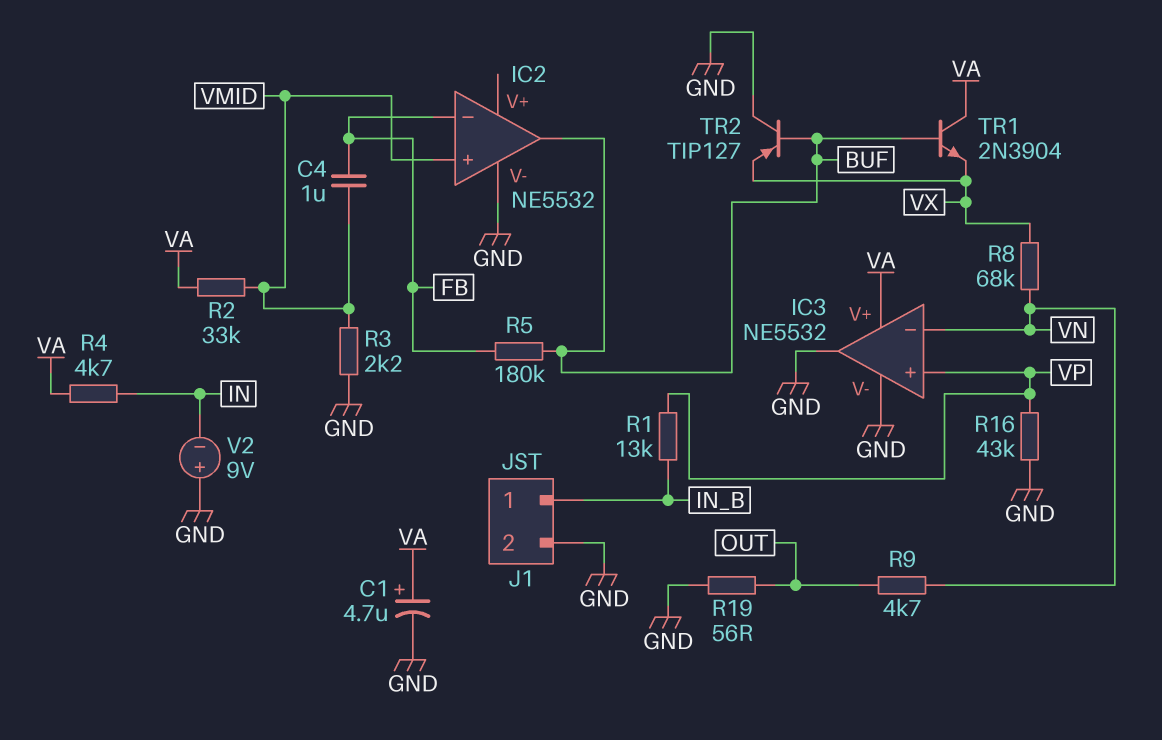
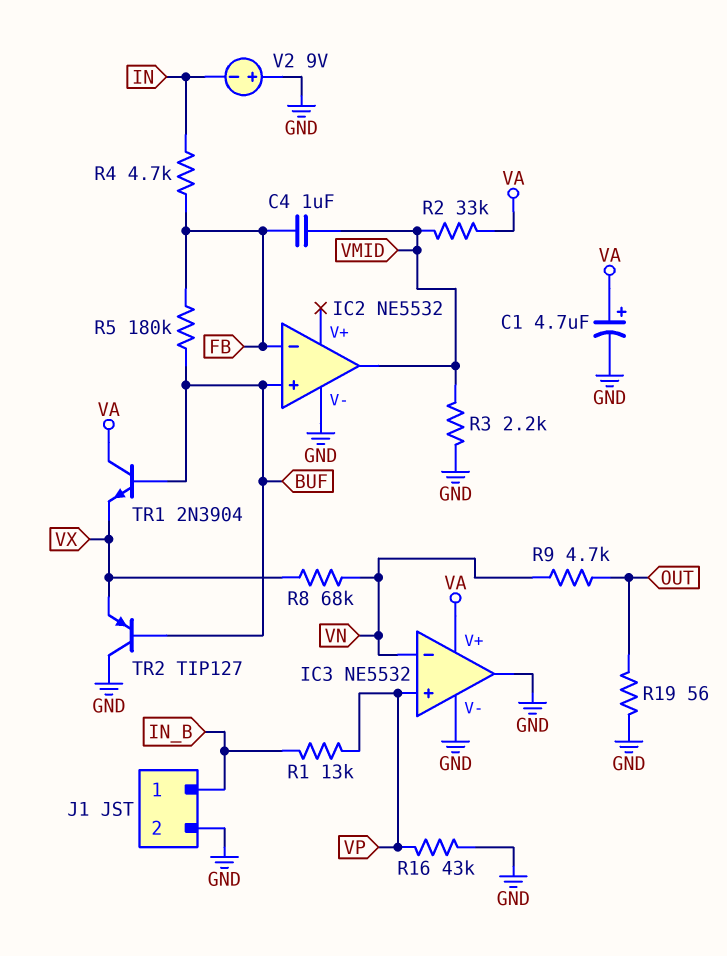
IC2 pin in+: VMID -> BUF
IC2 pin out: BUF -> VMID
R4: 4.7k (IN, VA) -> 4.7k (FB, IN)

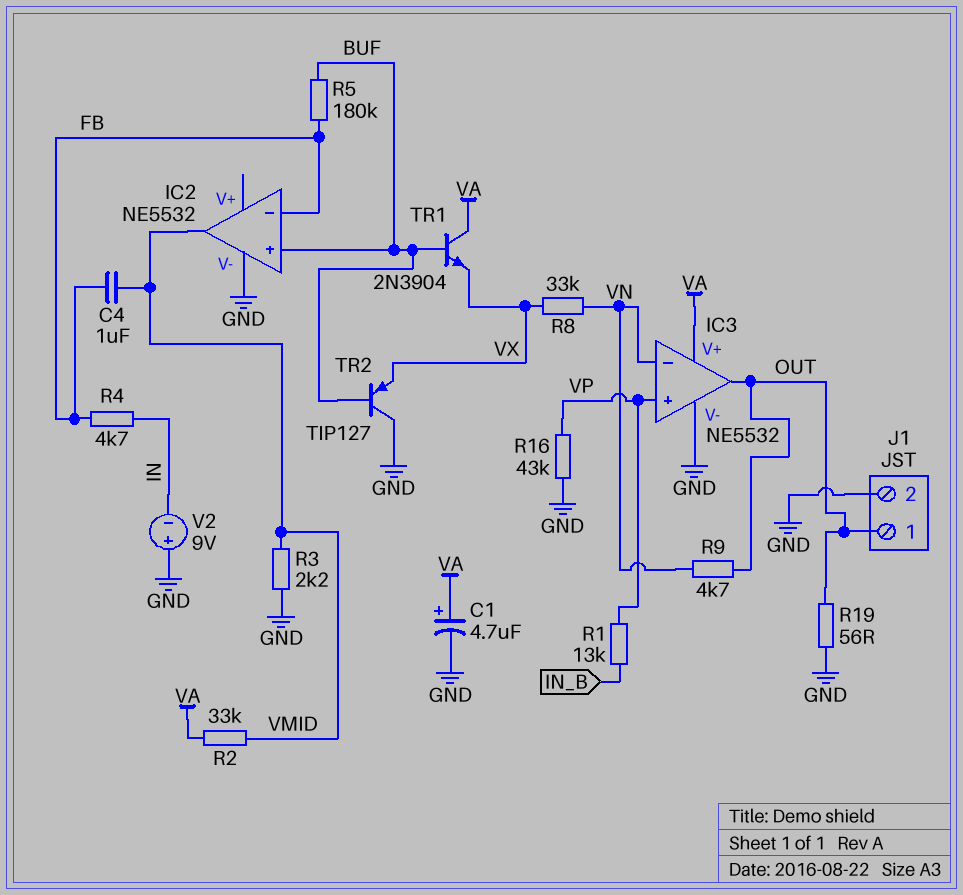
IC3 pin out: GND -> OUT
J1 pin 1: IN_B -> OUT
R8: 68k (VN, VX) -> 33k (VN, VX)

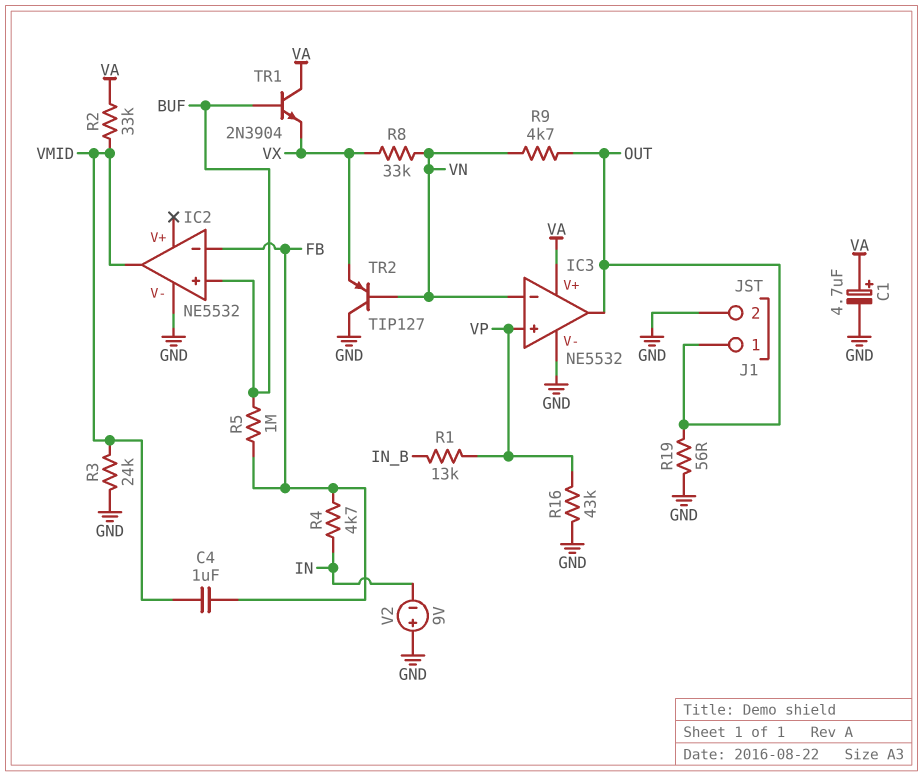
R3: 2.2k (GND, VMID) -> 24k (GND, VMID)
R5: 180k (BUF, FB) -> 1M (BUF, FB)
TR2: PNP TIP127 (B BUF, C GND, E VX) -> PNP TIP127 (B VN, C GND, E VX)

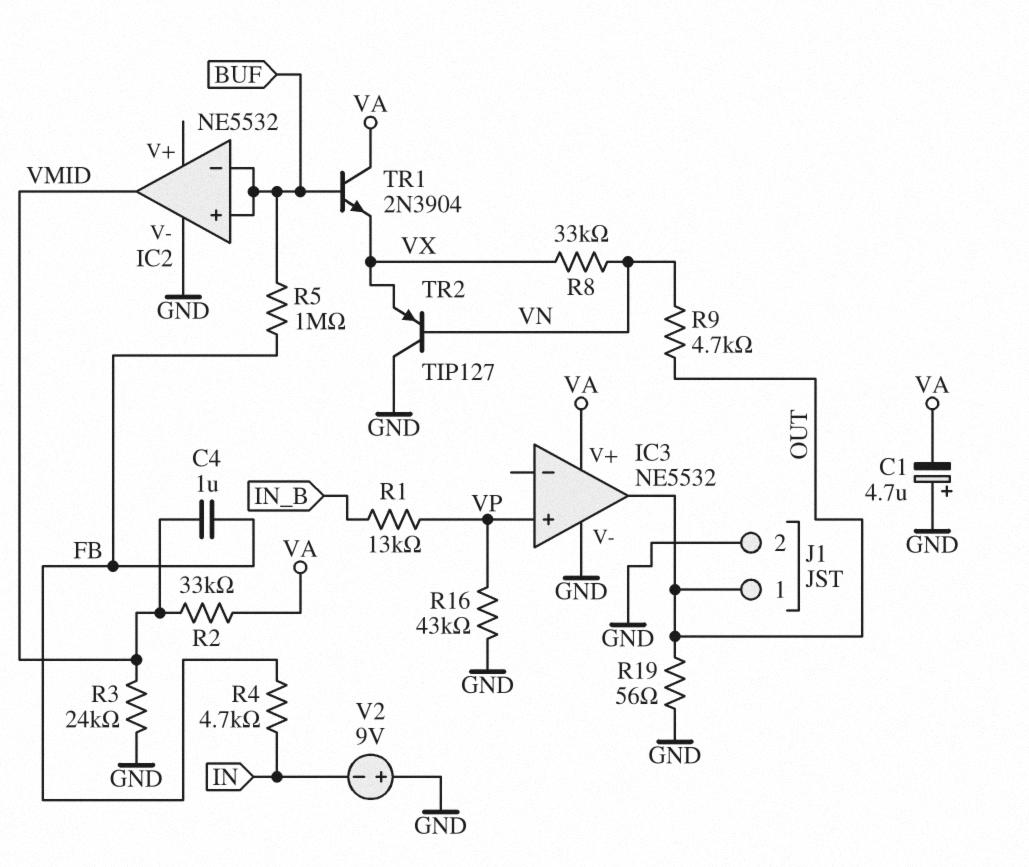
C1: 4.7uF (plus VA, minus GND) -> 4.7uF (plus GND, minus VA)
IC2 pin in-: FB -> BUF
IC3 pin in-: VN -> none

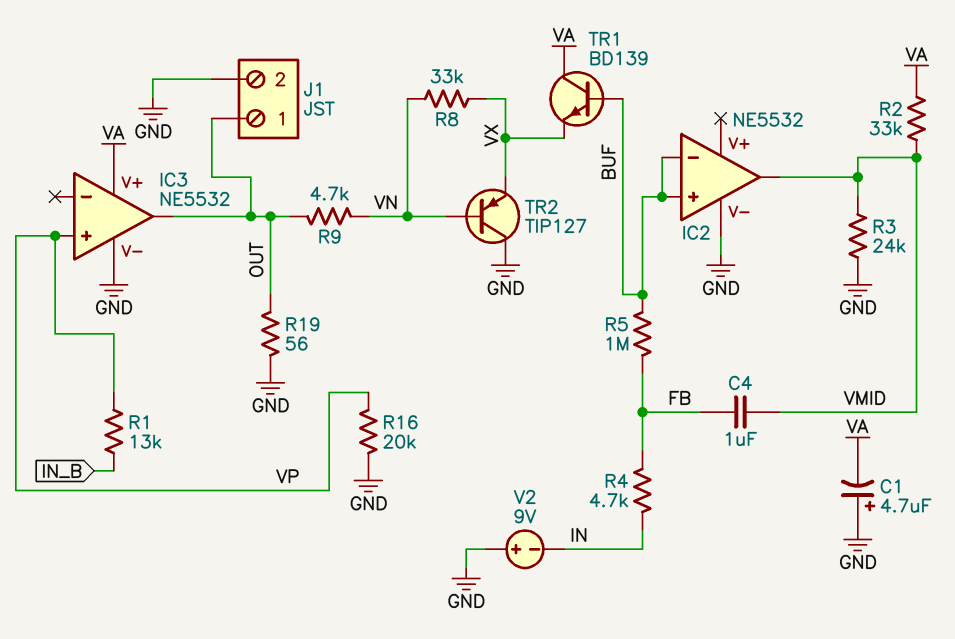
R16: 43k (GND, VP) -> 20k (GND, VP)
TR1: NPN 2N3904 (B BUF, C VA, E VX) -> NPN BD139 (B BUF, C VA, E VX)

